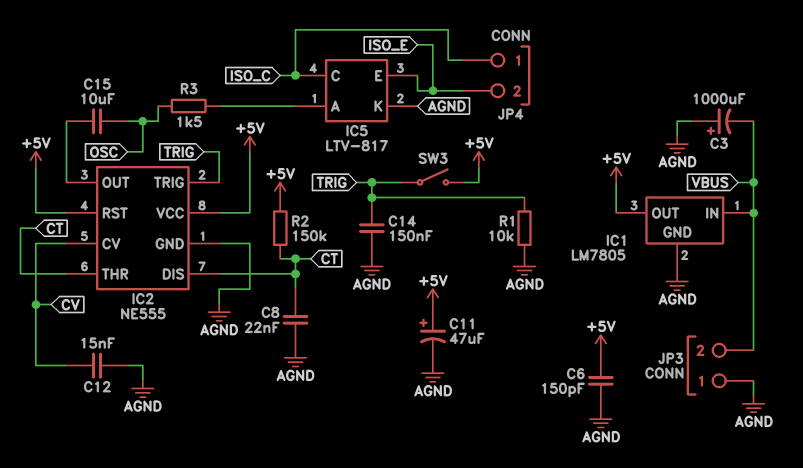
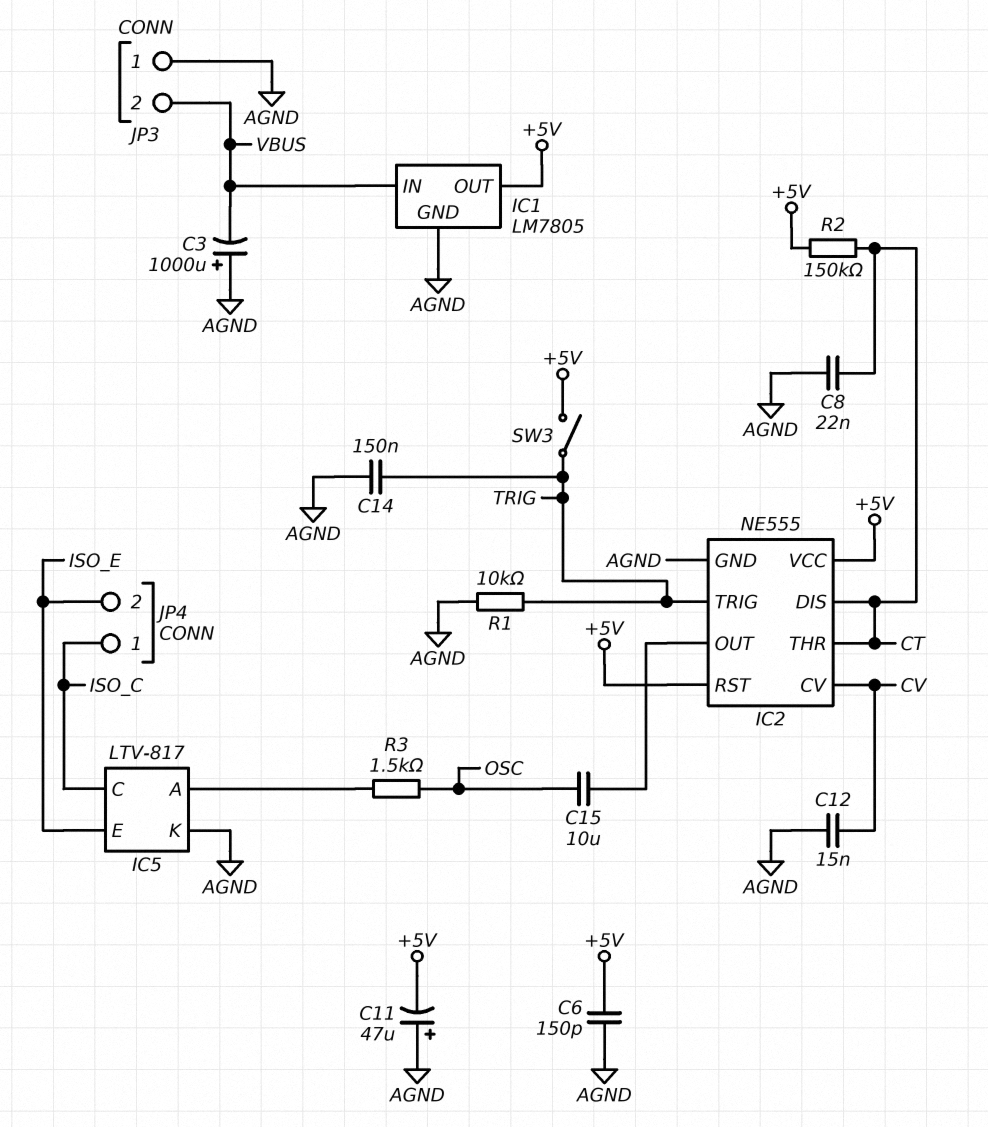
C11: 47uF (plus +5V, minus AGND) -> 47uF (plus AGND, minus +5V)

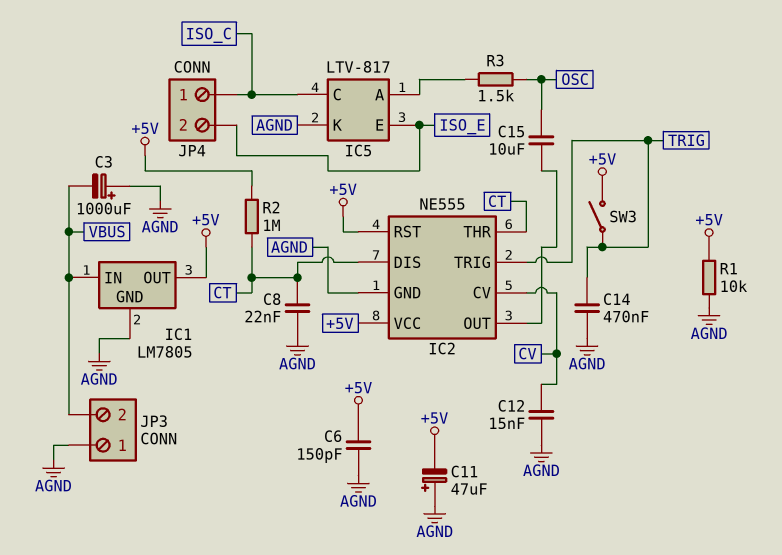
C14: 150nF (AGND, TRIG) -> 470nF (AGND, TRIG)
R1: 10k (AGND, TRIG) -> 10k (+5V, AGND)
R2: 150k (+5V, CT) -> 1M (+5V, CT)

